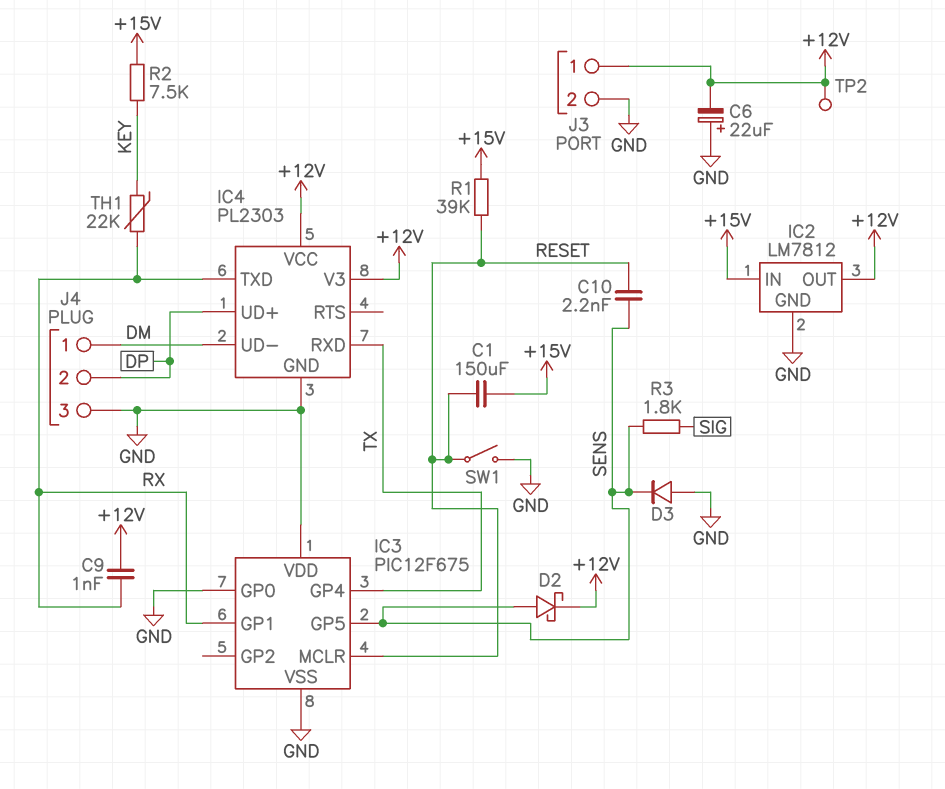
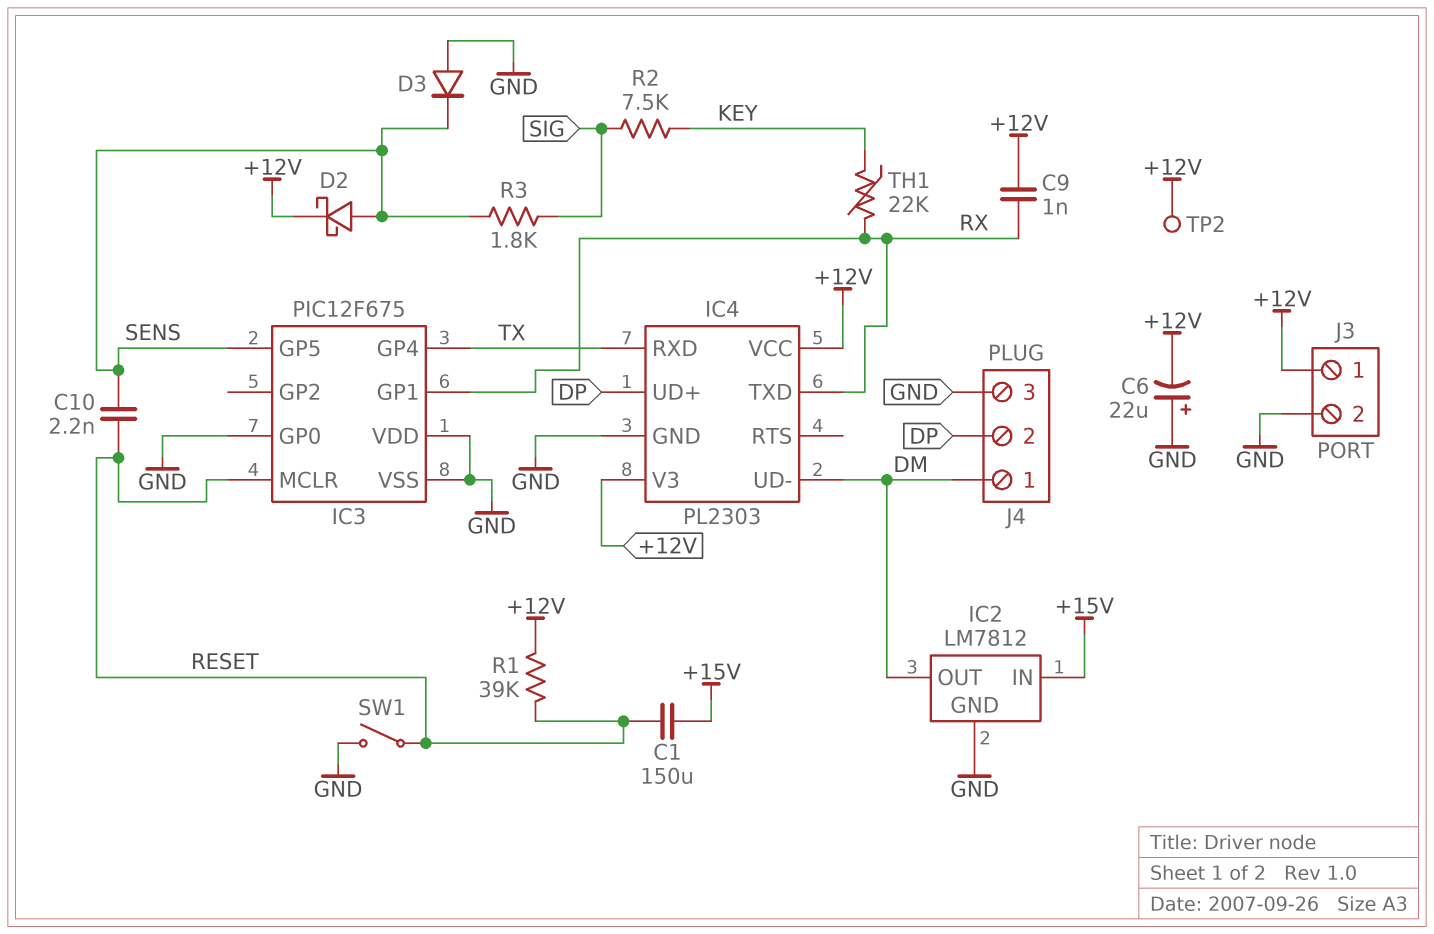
IC2 pin OUT: +12V -> DM
R1: 39k (+15V, RESET) -> 39k (+12V, RESET)
R2: 7.5k (+15V, KEY) -> 7.5k (KEY, SIG)

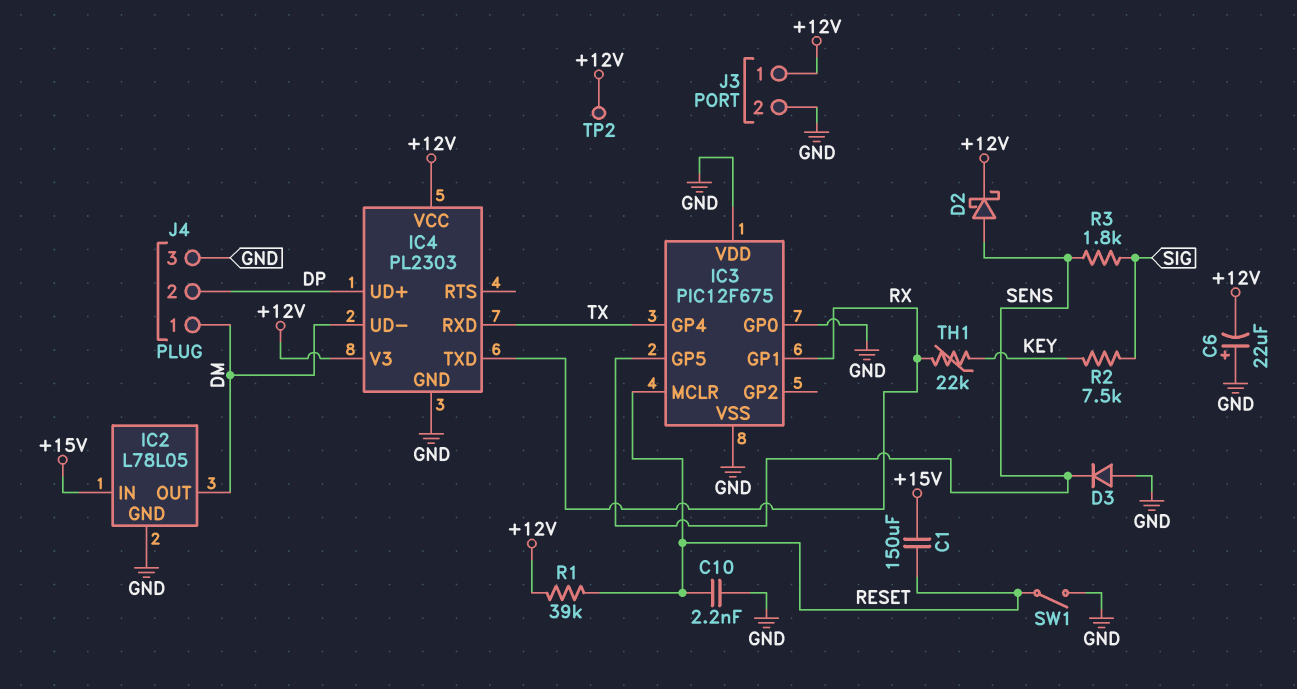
C9: 1nF (+12V, RX) -> none
C10: 2.2nF (RESET, SENS) -> 2.2nF (GND, RESET)
IC2: LM7812 -> L78L05

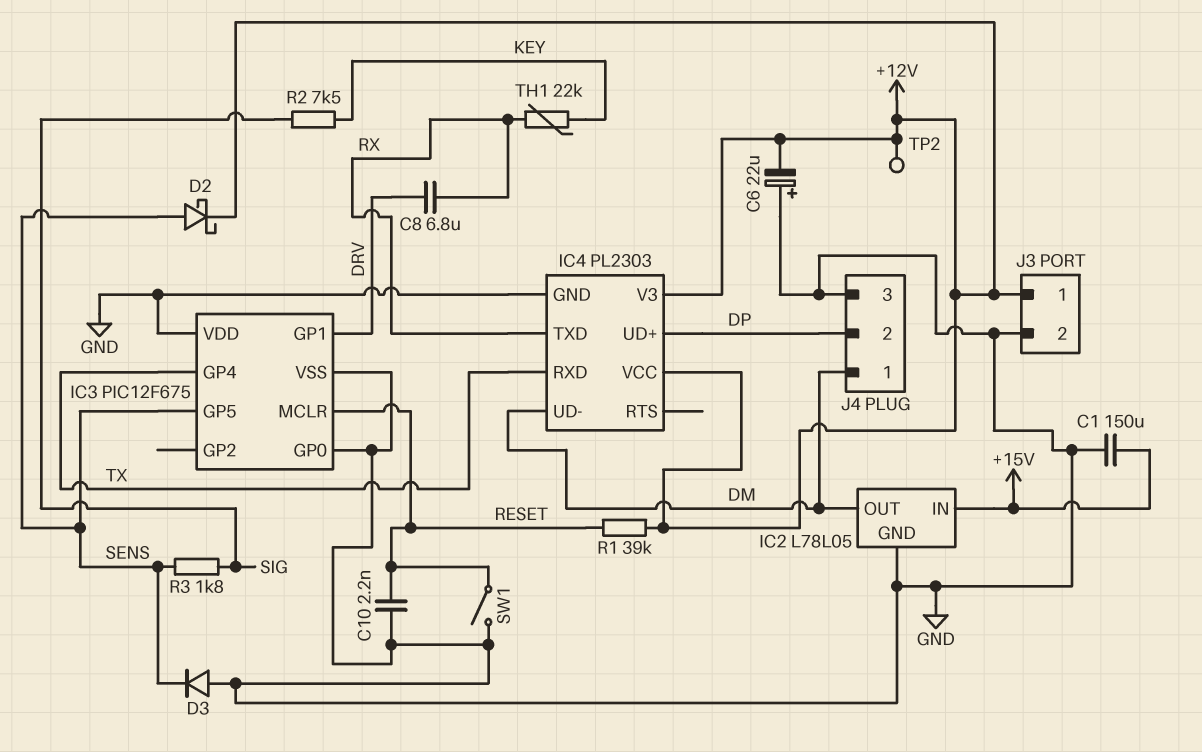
C1: 150uF (+15V, RESET) -> 150uF (+15V, GND)
C8: none -> 6.8uF (DRV, RX)
IC3 pin GP1: RX -> DRV

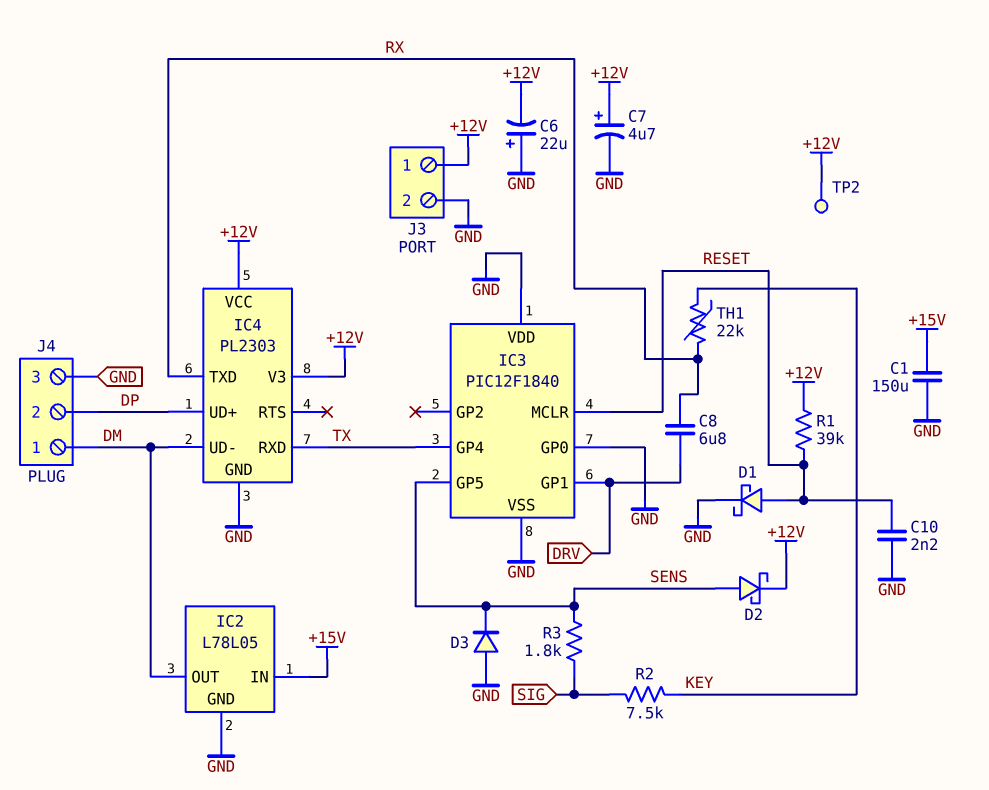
C7: none -> 4.7uF (plus +12V, minus GND)
D1: none -> schottky (A RESET, K GND)
IC3: PIC12F675 -> PIC12F1840
SW1: switch (GND, RESET) -> none

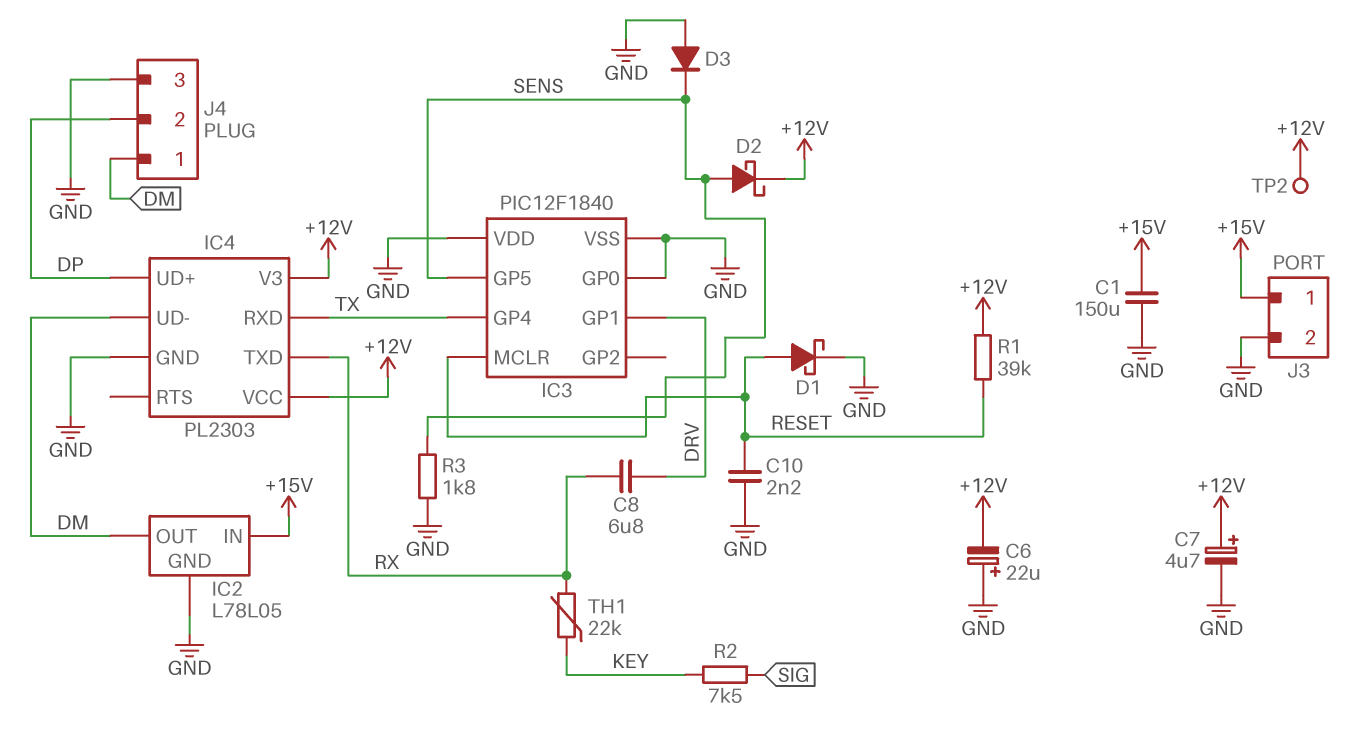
J3 pin 1: +12V -> +15V
R3: 1.8k (SENS, SIG) -> 1.8k (GND, SENS)

